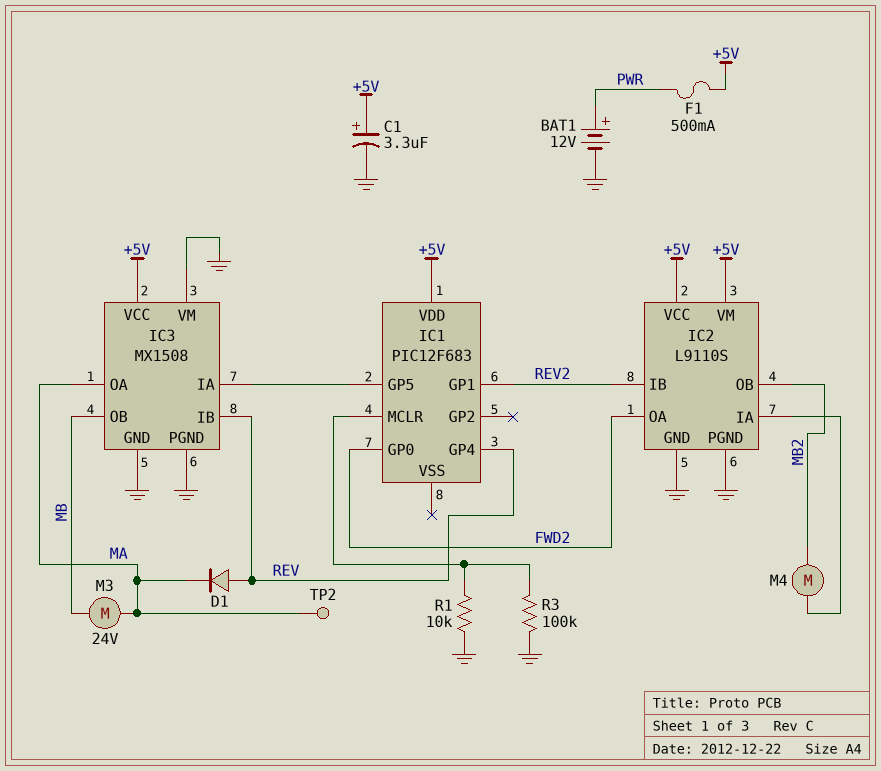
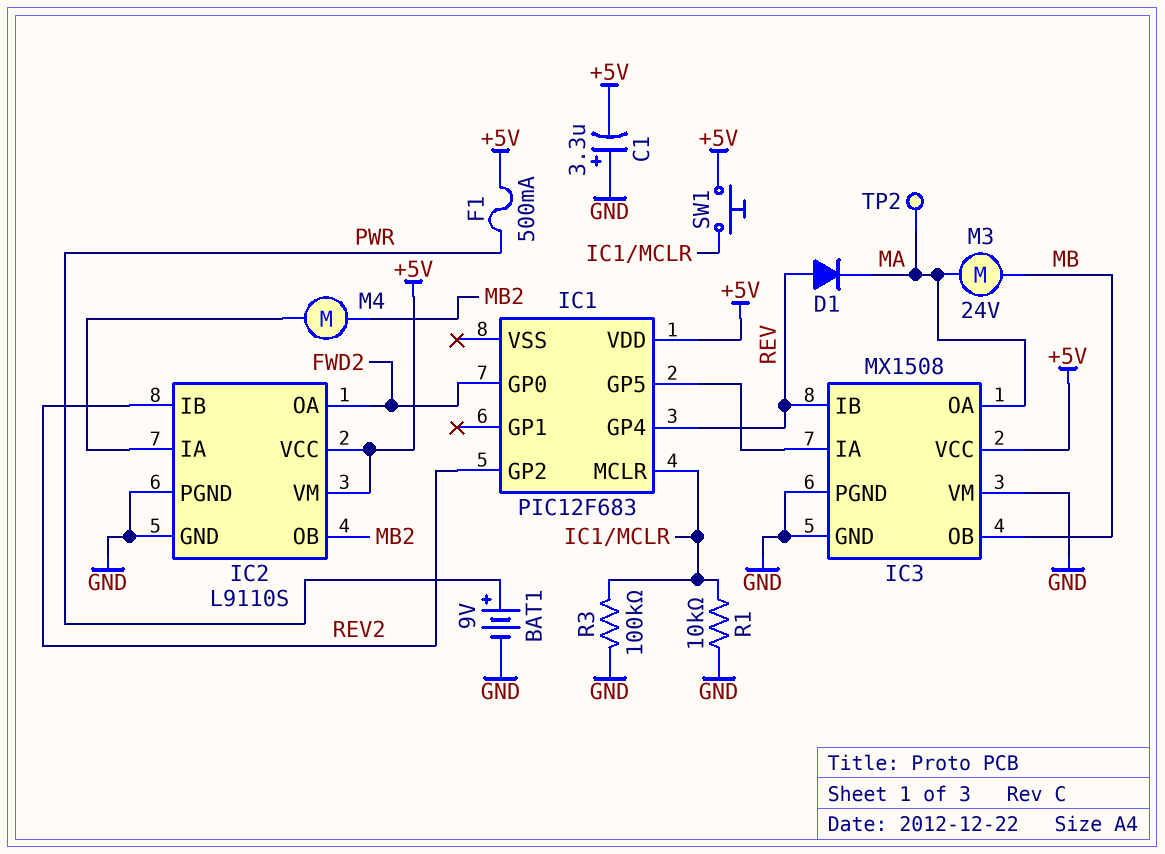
BAT1: 12V (plus PWR, minus GND) -> 9V (plus PWR, minus GND)
C1: 3.3uF (plus +5V, minus GND) -> 3.3uF (plus GND, minus +5V)
IC1 pin GP1: REV2 -> none
IC1 pin GP2: none -> REV2
SW1: none -> button (+5V, IC1/MCLR)

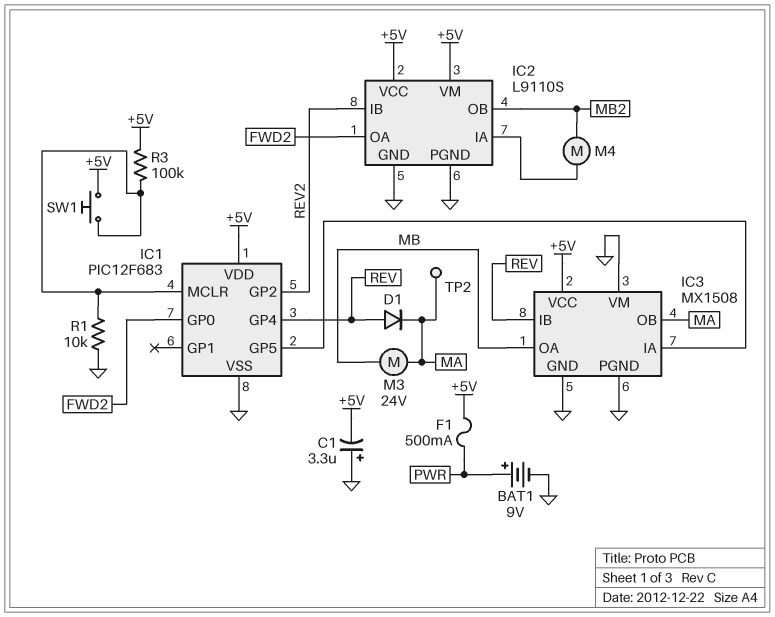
IC1 pin VSS: none -> GND
IC3 pin OA: MA -> MB
IC3 pin OB: MB -> MA
R3: 100k (GND, IC1/MCLR) -> 100k (+5V, IC1/MCLR)

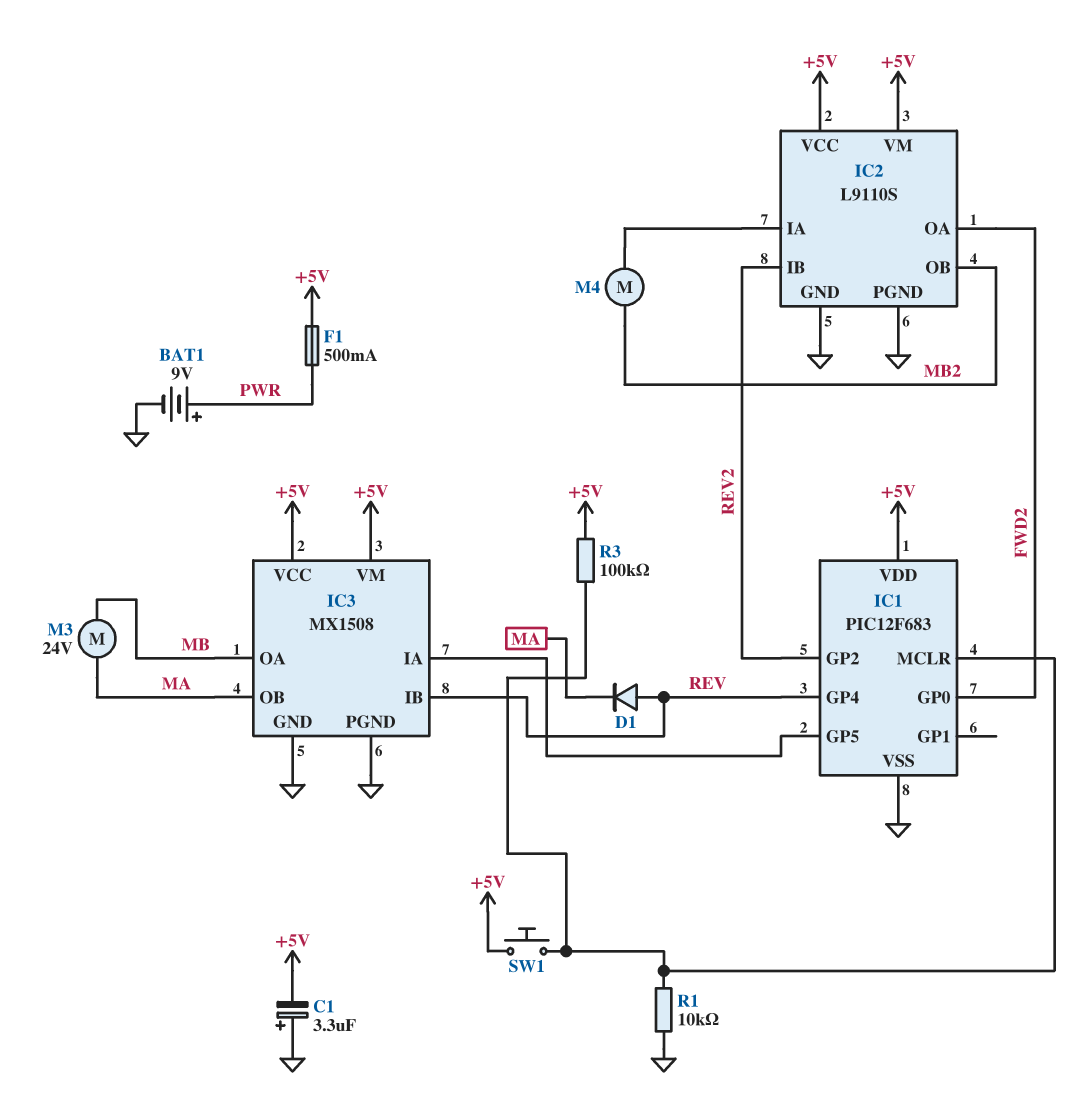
IC3 pin VM: GND -> +5V
TP2: test point (MA) -> none

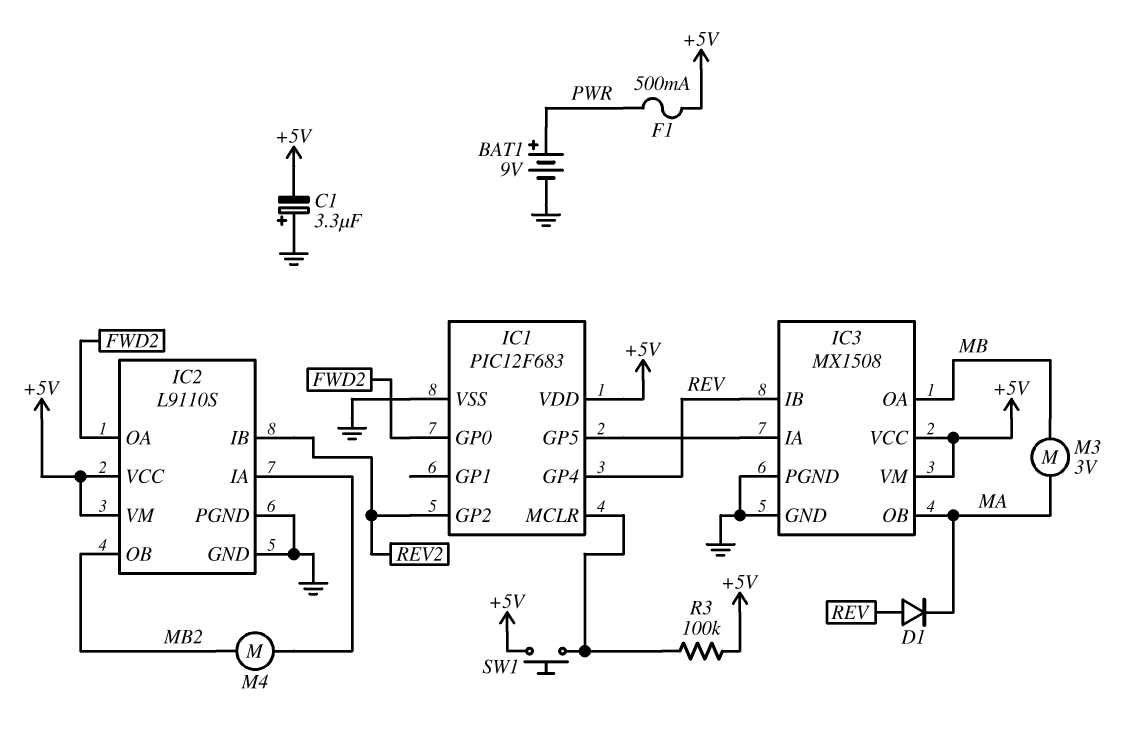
M3: motor 24V (MA, MB) -> motor 3V (MA, MB)
R1: 10k (GND, IC1/MCLR) -> none

